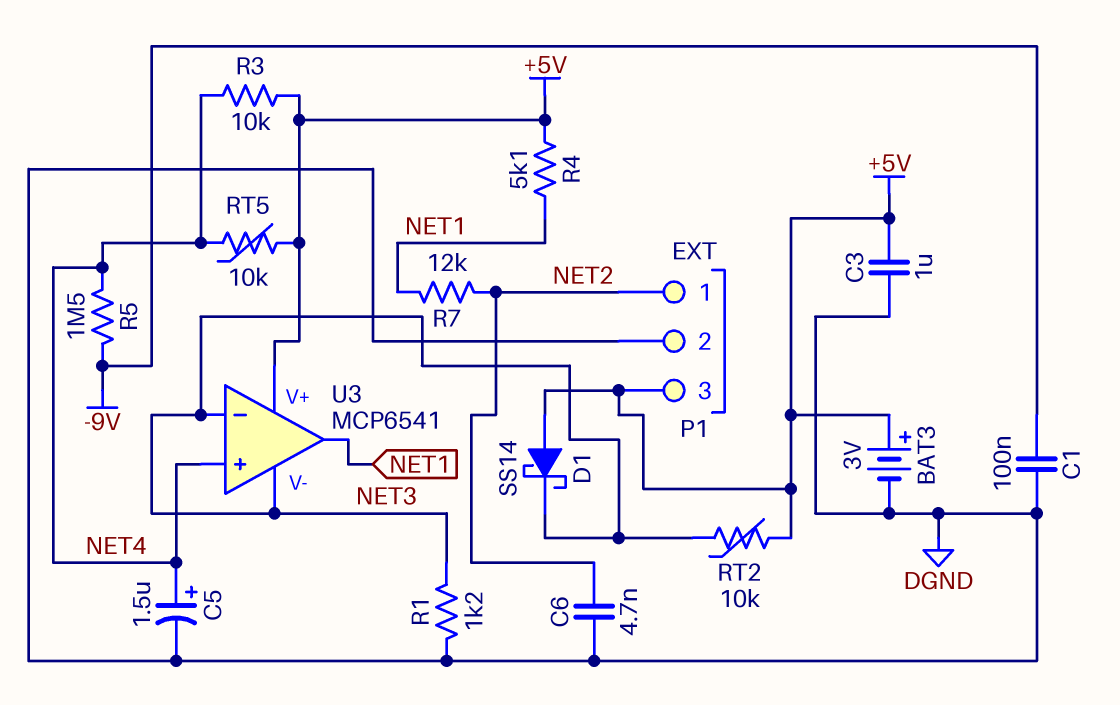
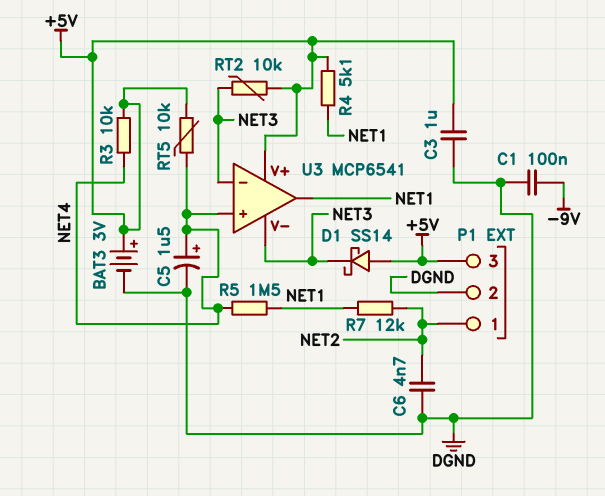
R1: 1.2k (DGND, NET3) -> none
R5: 1.5M (-9V, NET4) -> 1.5M (NET1, NET4)

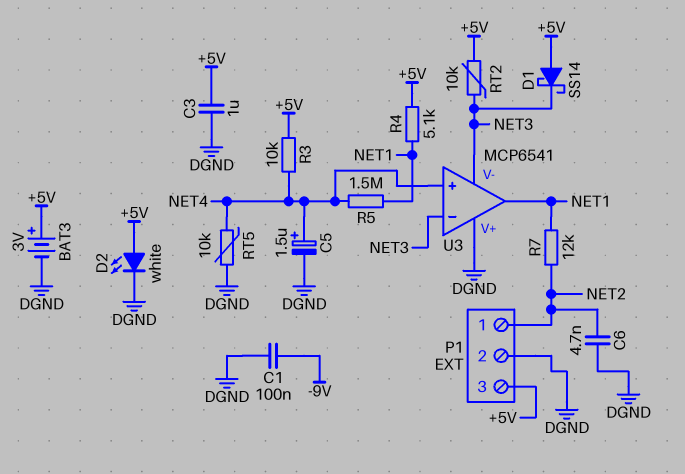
D2: none -> LED white (A +5V, K DGND)
RT5: 10k (+5V, NET4) -> 10k (DGND, NET4)
U3 pin V+: +5V -> DGND

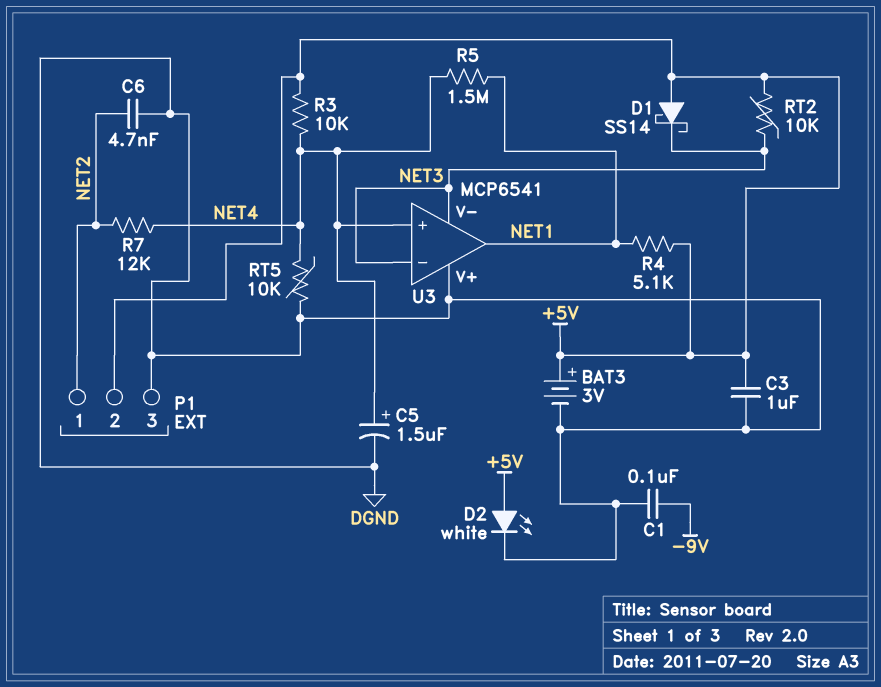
P1 pin 2: DGND -> +5V
P1 pin 3: +5V -> DGND
R7: 12k (NET1, NET2) -> 12k (NET2, NET4)

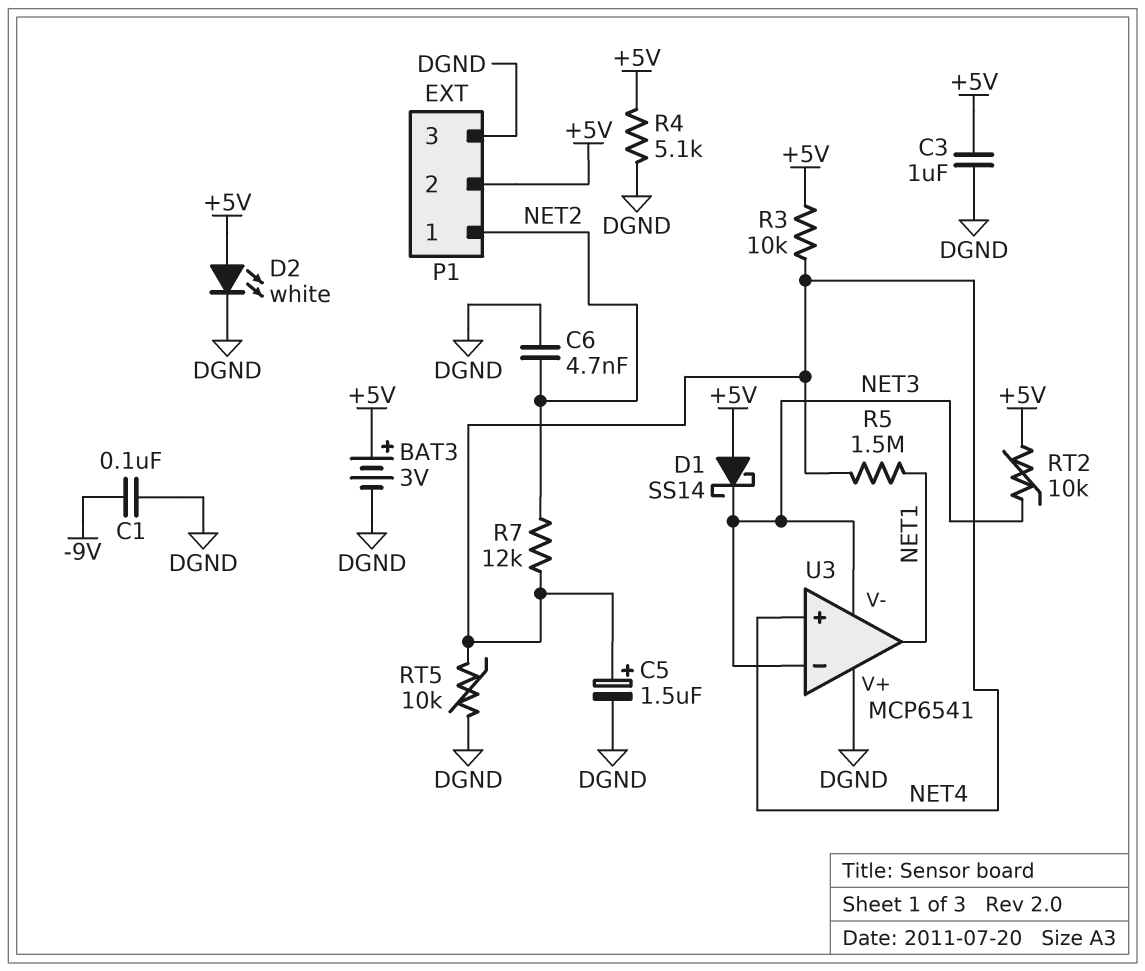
R4: 5.1k (+5V, NET1) -> 5.1k (+5V, DGND)

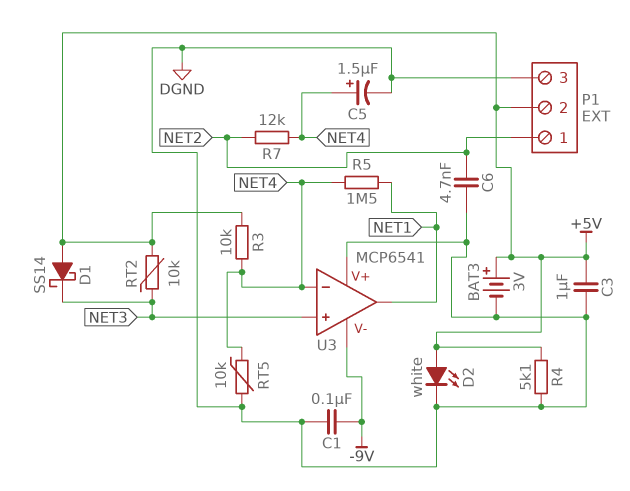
U3 pin V-: NET3 -> -9V
U3 pin in+: NET4 -> NET3
U3 pin in-: NET3 -> NET4

